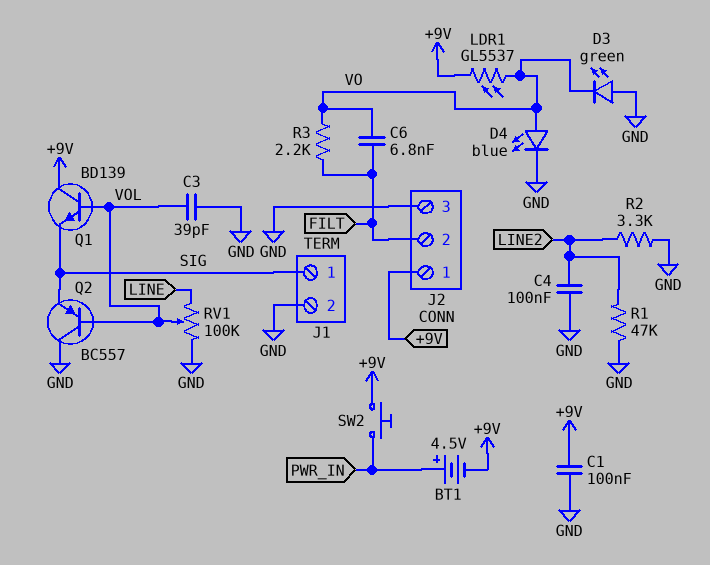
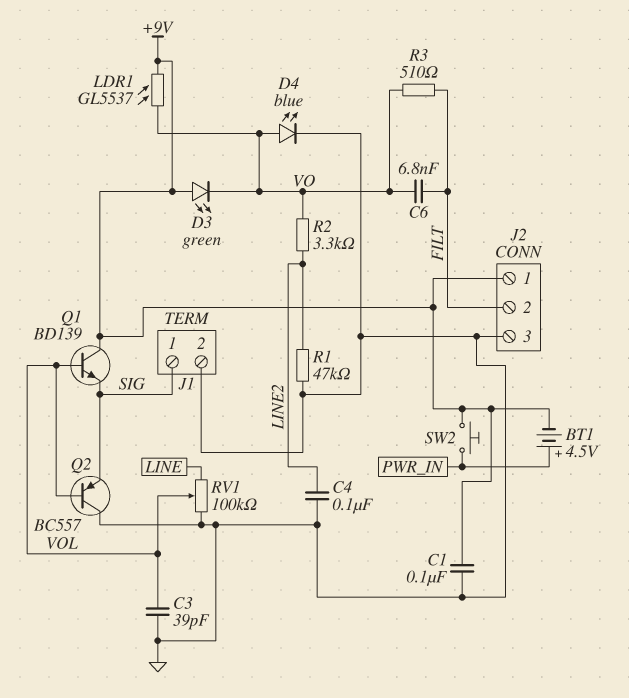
D3: LED green (A GND, K VO) -> LED green (A +9V, K VO)
R2: 3.3k (GND, LINE2) -> 3.3k (LINE2, VO)
R3: 2.2k (FILT, VO) -> 510 (FILT, VO)

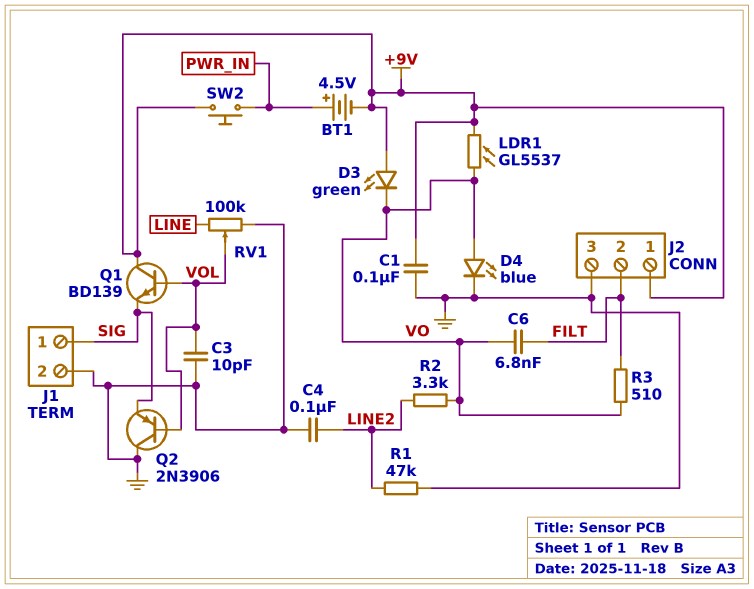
C3: 39pF (GND, VOL) -> 10pF (GND, VOL)
Q2: PNP BC557 (B VOL, C GND, E SIG) -> PNP 2N3906 (B VOL, C GND, E SIG)

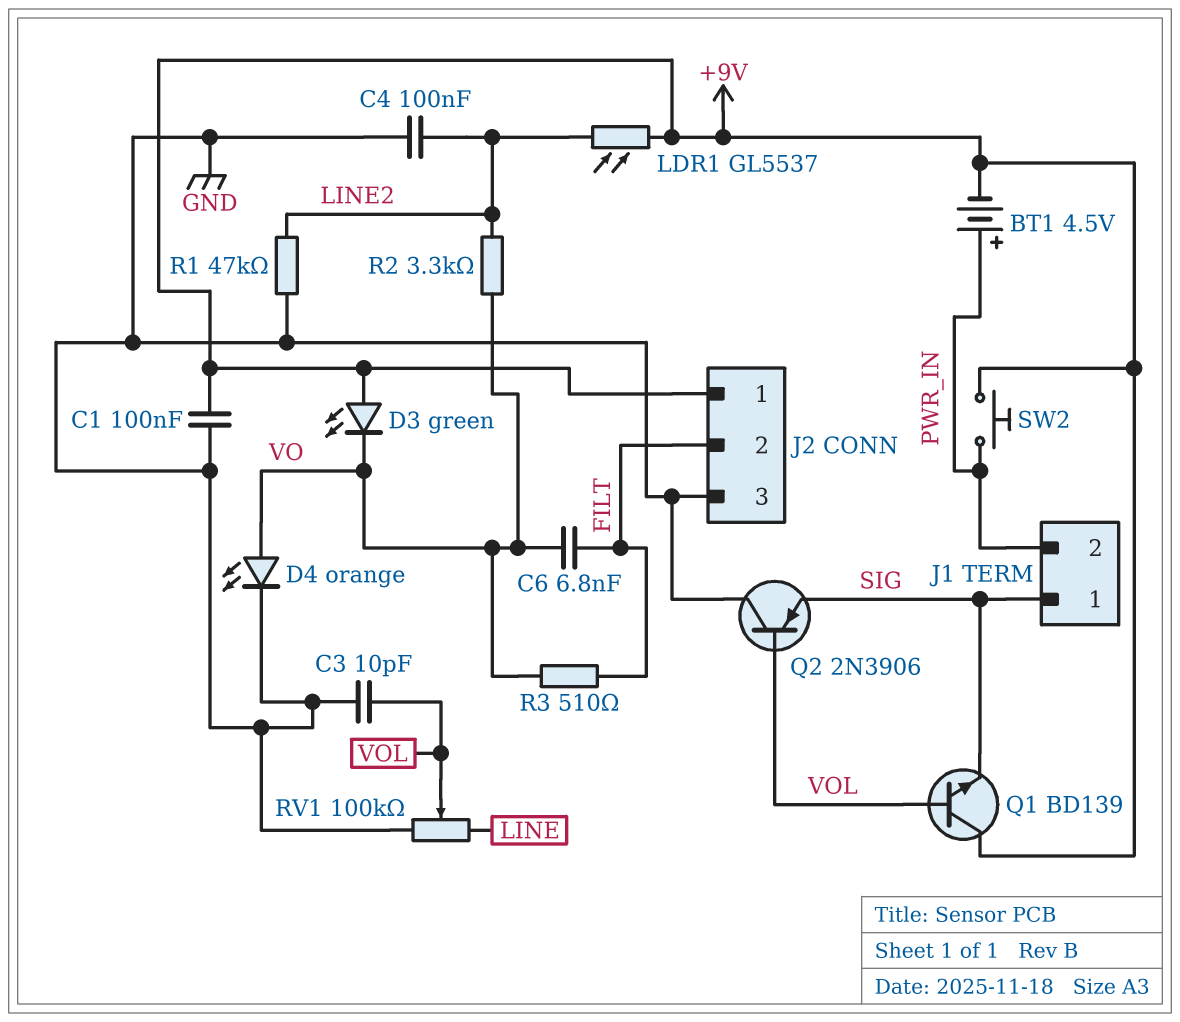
D4: LED blue (A VO, K GND) -> LED orange (A VO, K GND)
J1 pin 2: GND -> PWR_IN
LDR1: GL5537 (+9V, VO) -> GL5537 (+9V, LINE2)

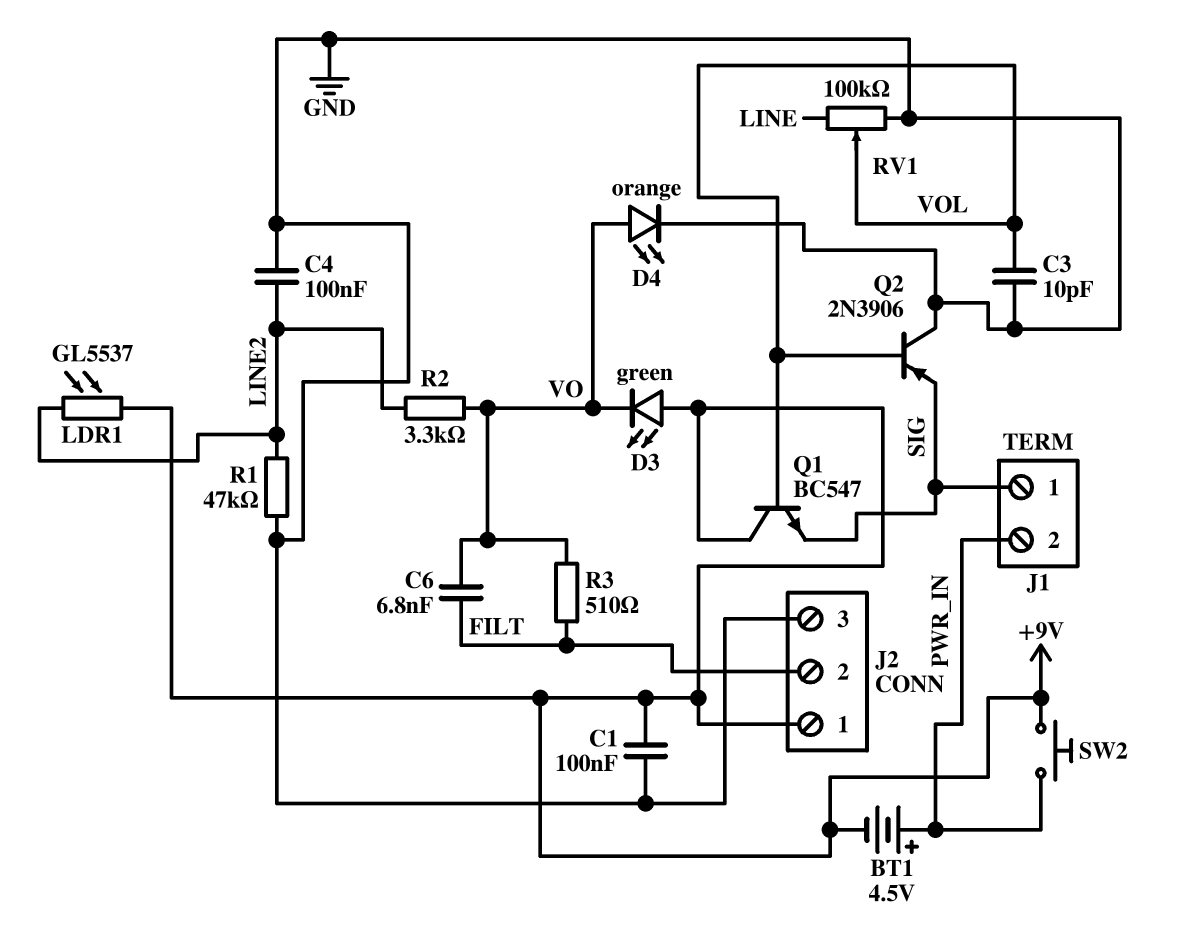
Q1: NPN BD139 (B VOL, C +9V, E SIG) -> NPN BC547 (B VOL, C +9V, E SIG)

